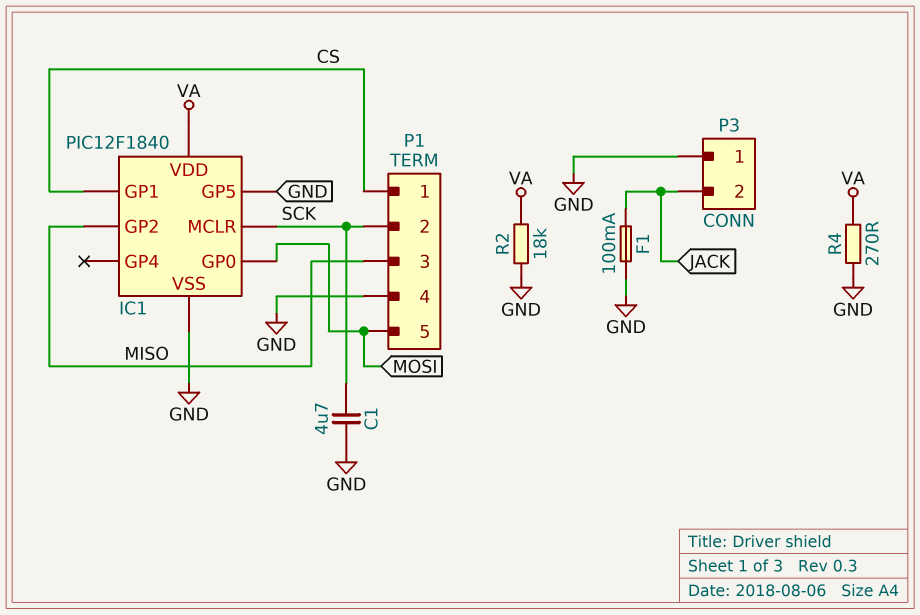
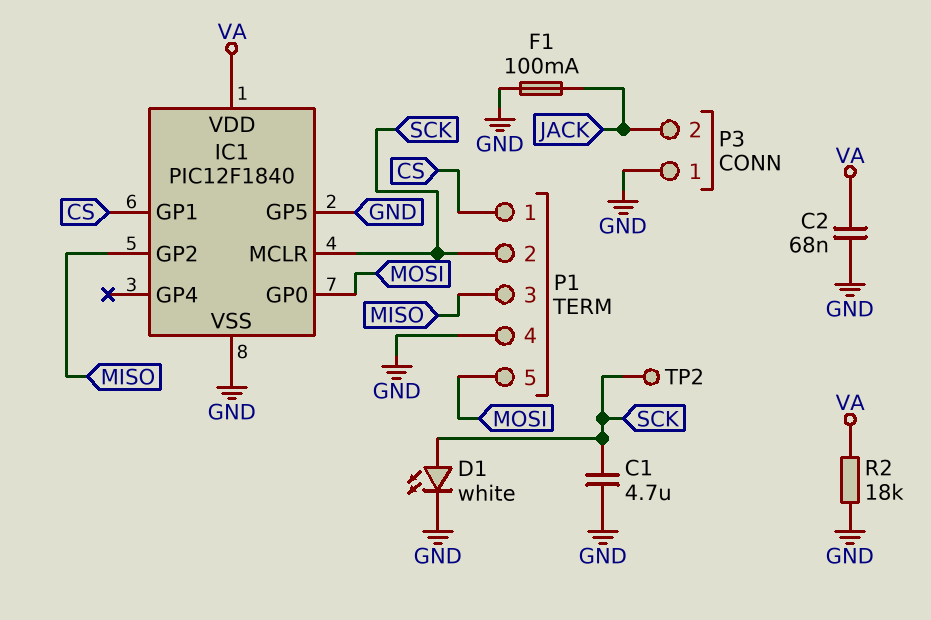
C2: none -> 68nF (GND, VA)
D1: none -> LED white (A SCK, K GND)
R4: 270 (GND, VA) -> none
TP2: none -> test point (SCK)

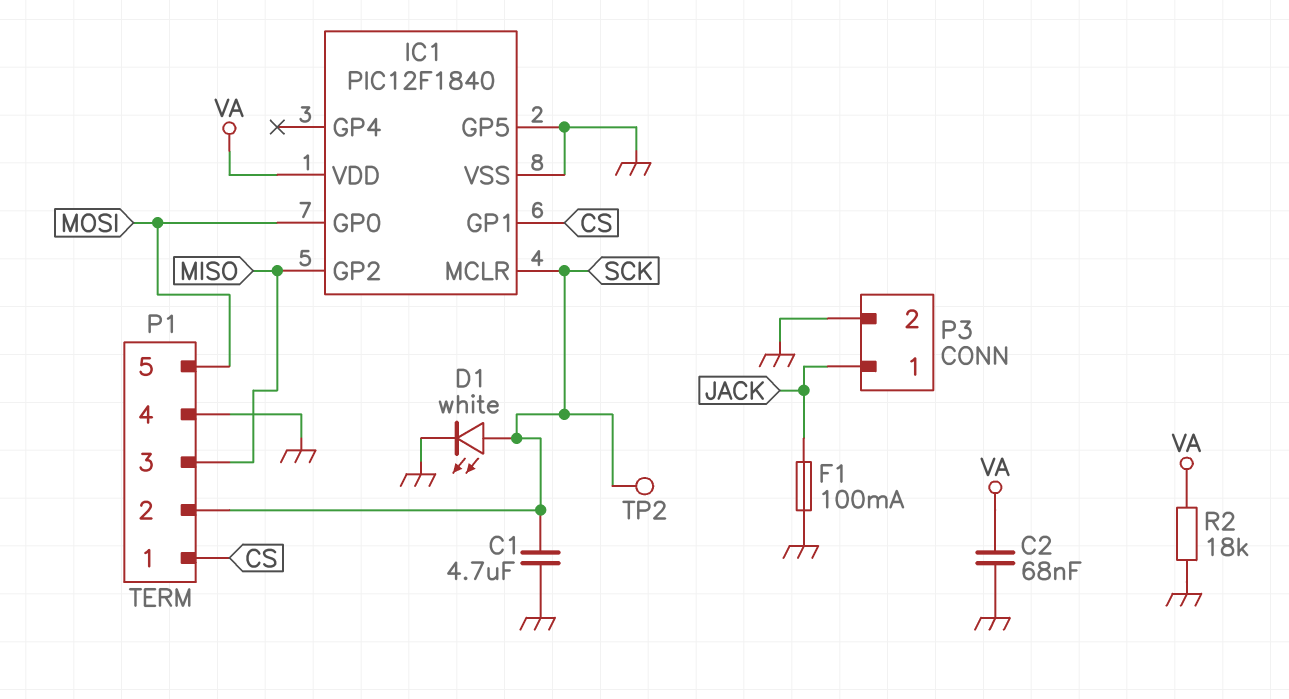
P3 pin 1: GND -> JACK
P3 pin 2: JACK -> GND

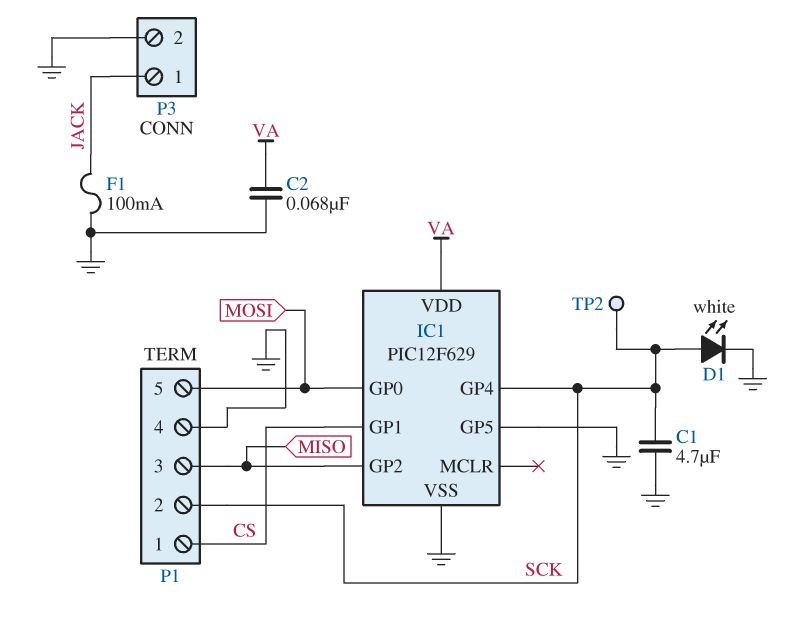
IC1: PIC12F1840 -> PIC12F629
IC1 pin GP4: none -> SCK
IC1 pin MCLR: SCK -> none
R2: 18k (GND, VA) -> none

